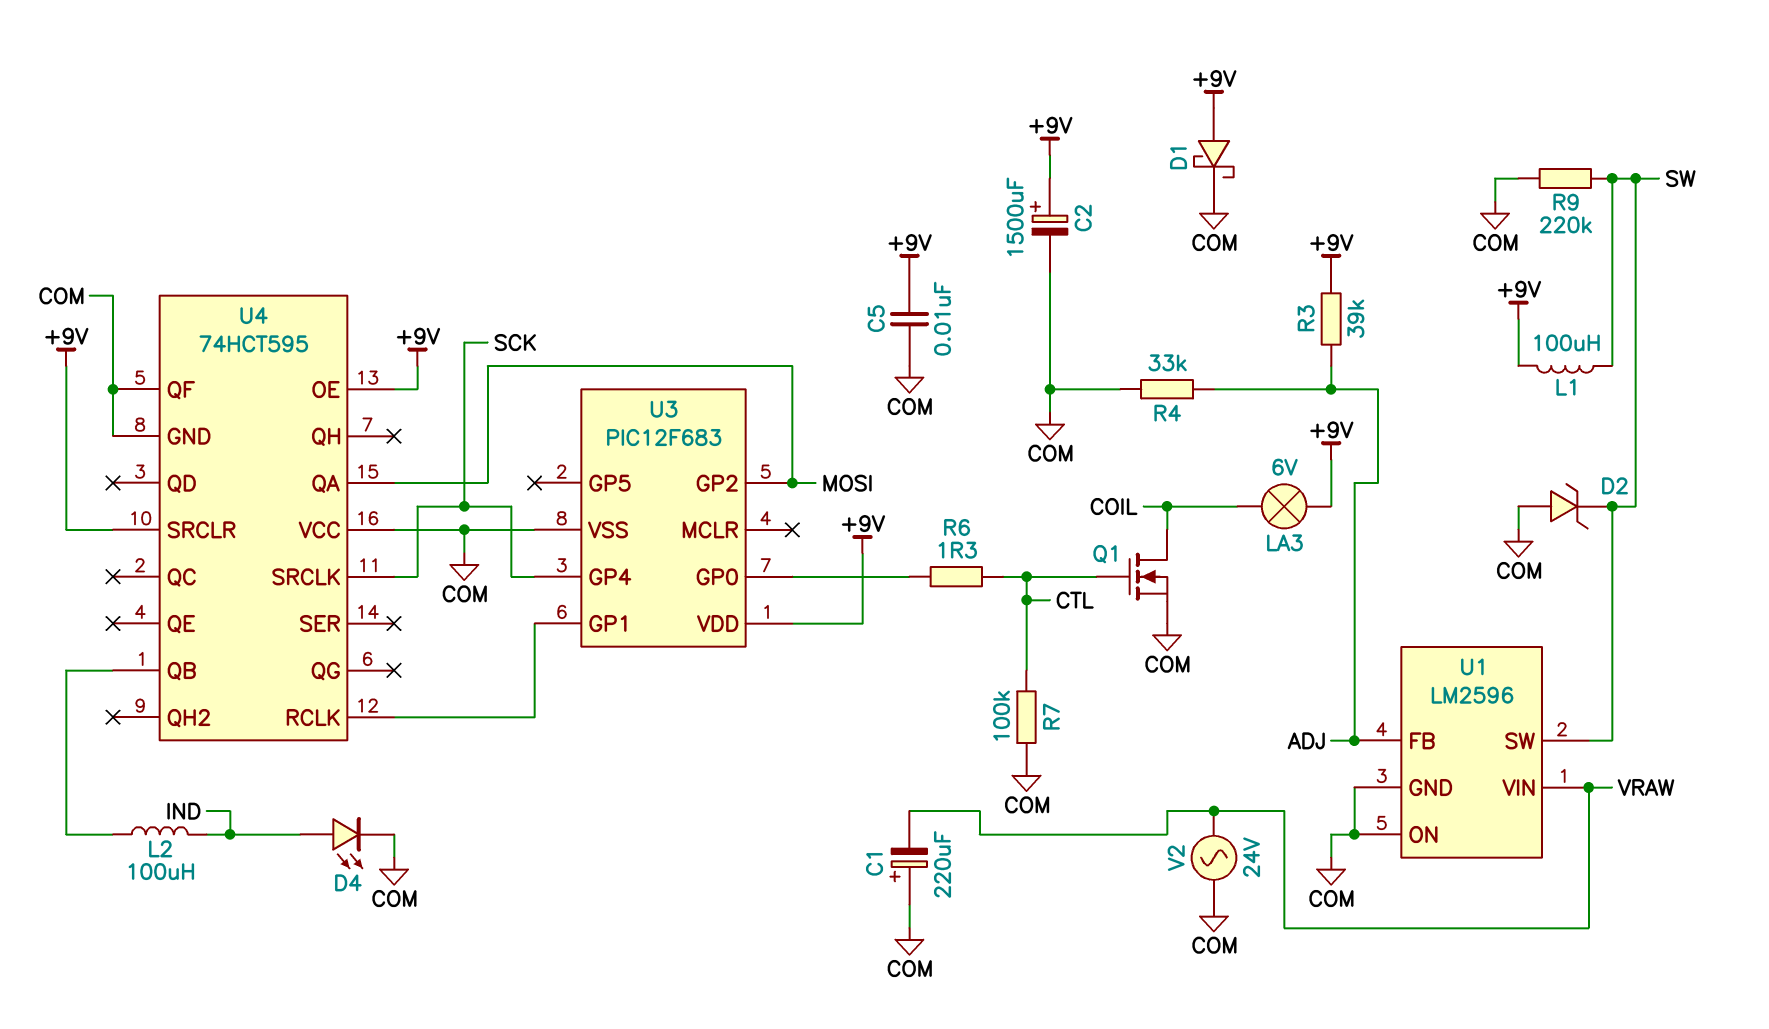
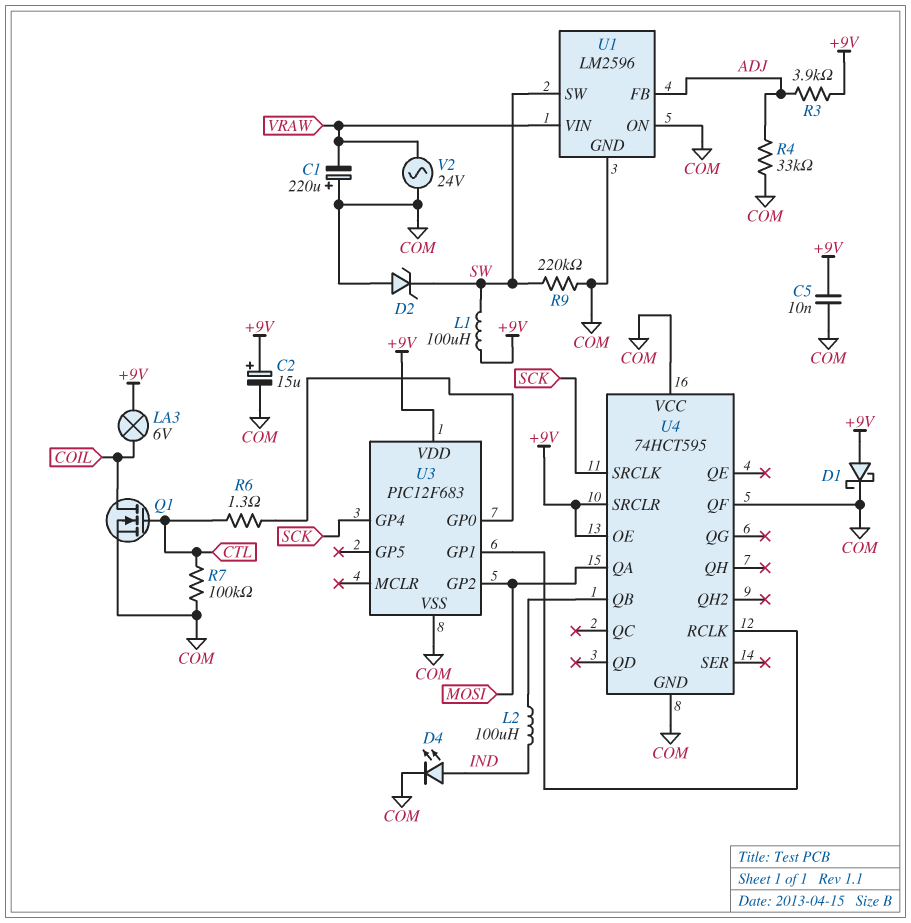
C2: 1500uF (plus +9V, minus COM) -> 15uF (plus +9V, minus COM)
R3: 39k (+9V, ADJ) -> 3.9k (+9V, ADJ)

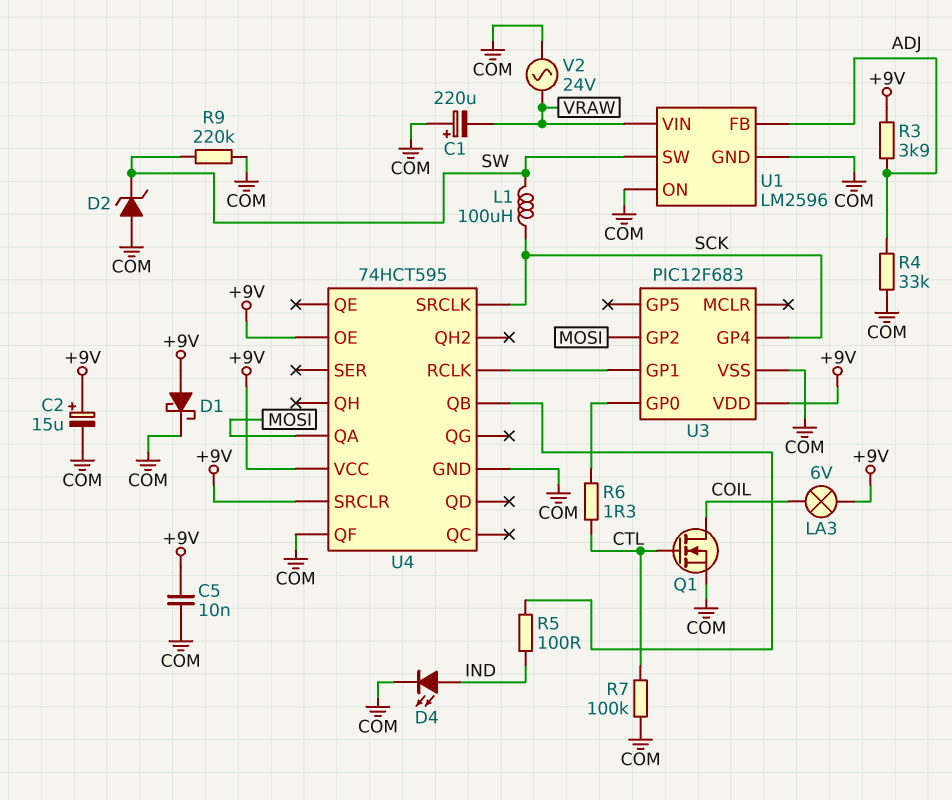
L1: 100uH (+9V, SW) -> 100uH (SCK, SW)
L2: 100uH (IND, U4/QB) -> none
R5: none -> 100 (IND, U4/QB)
U4 pin VCC: COM -> +9V

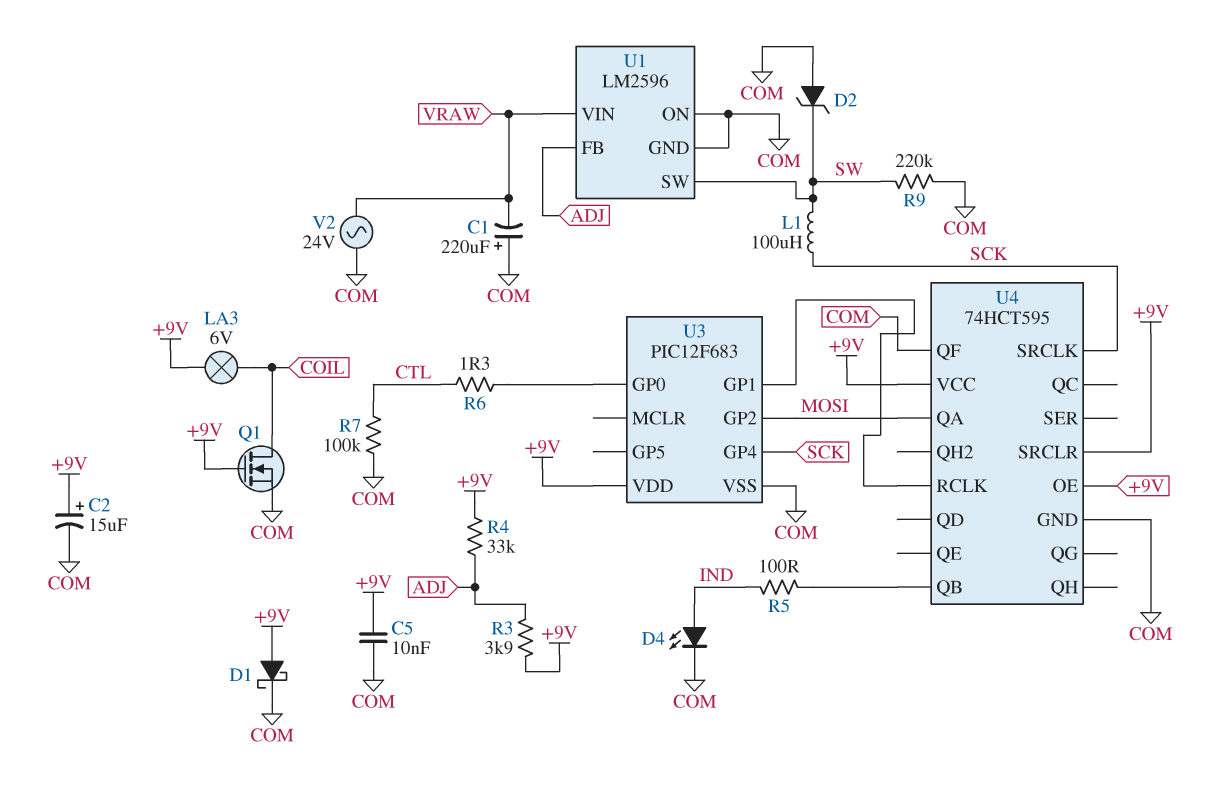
Q1: NMOS (G CTL, D COIL, S COM) -> NMOS (G +9V, D COIL, S COM)
R4: 33k (ADJ, COM) -> 33k (+9V, ADJ)

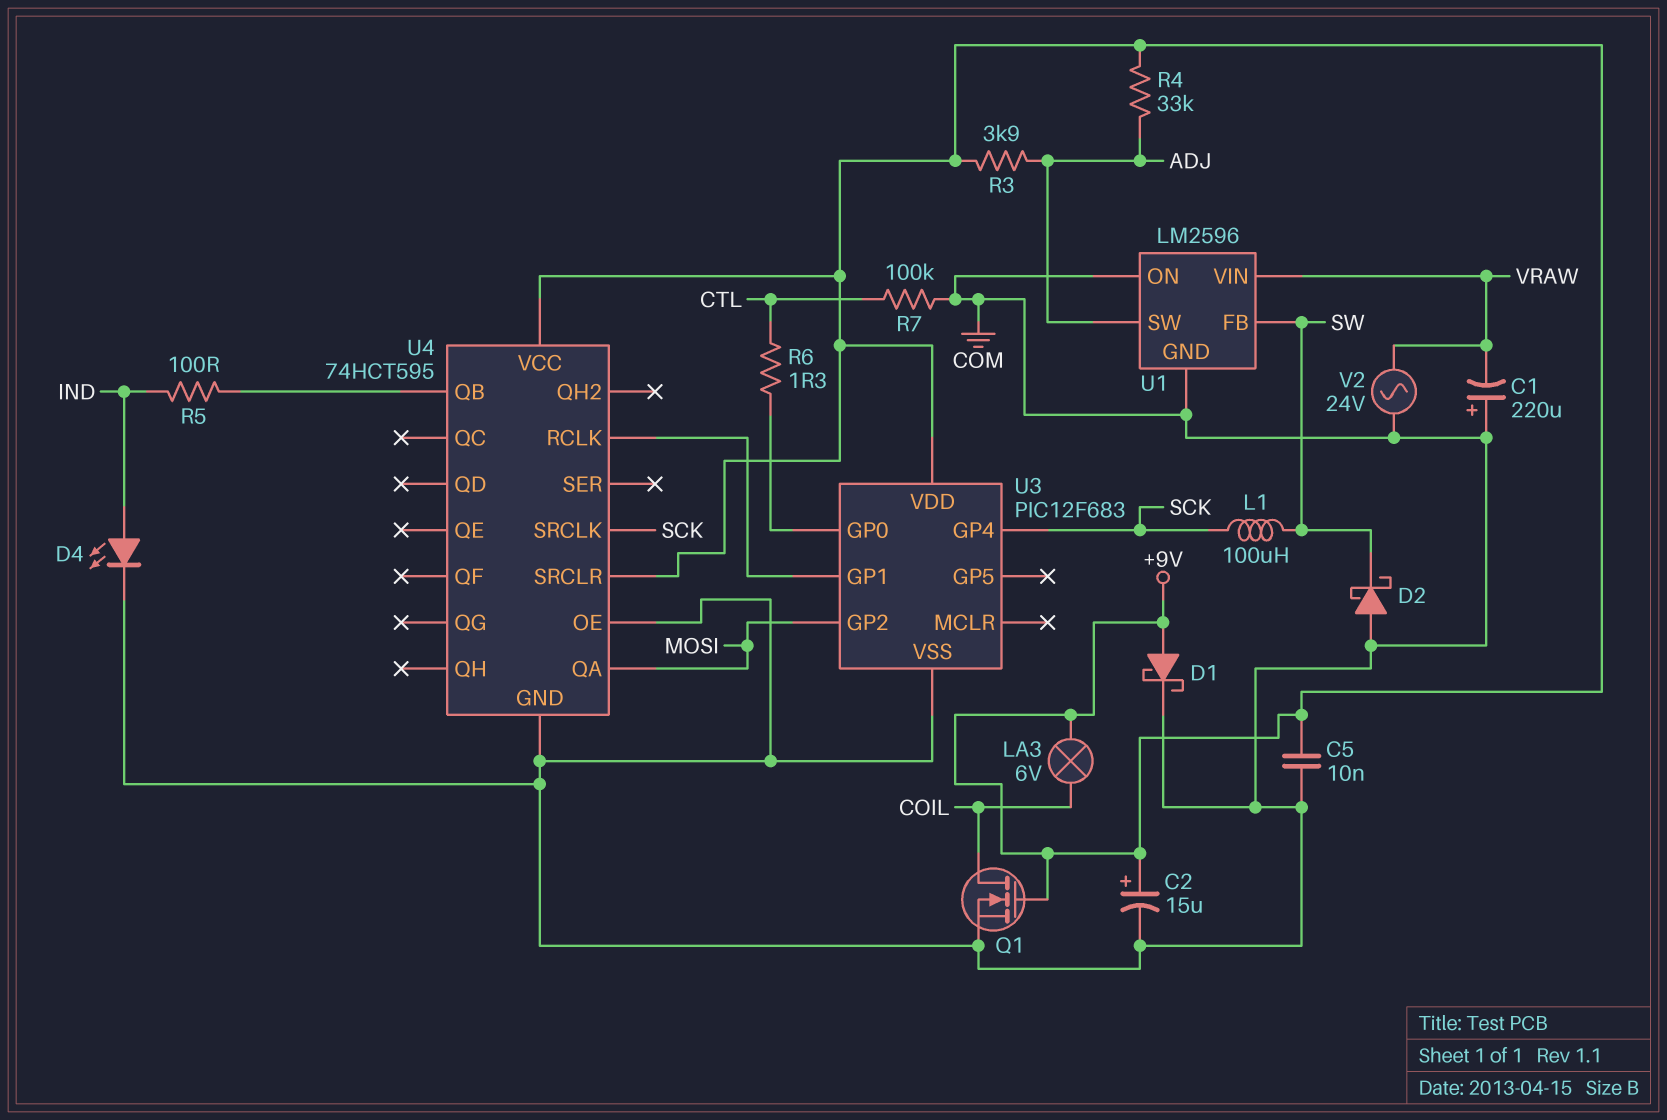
D2: zener (A COM, K SW) -> schottky (A COM, K SW)
R9: 220k (COM, SW) -> none
U1 pin FB: ADJ -> SW
U1 pin SW: SW -> ADJ
U4 pin OE: +9V -> COM
U4 pin QF: COM -> none

